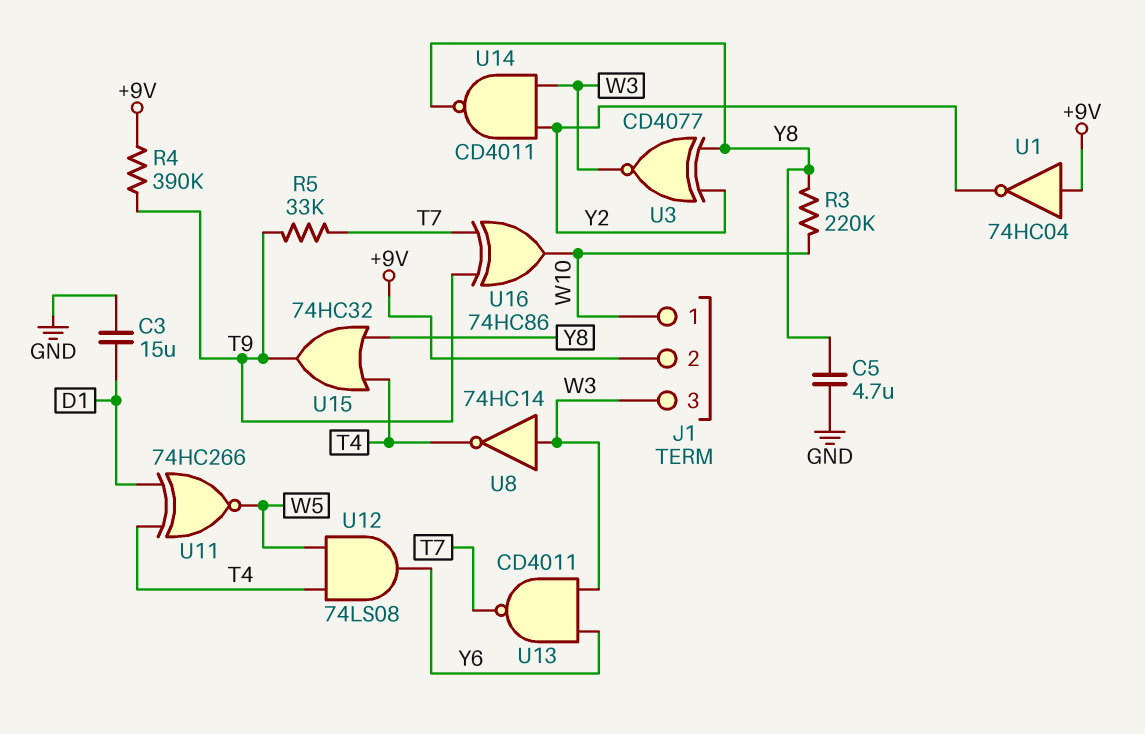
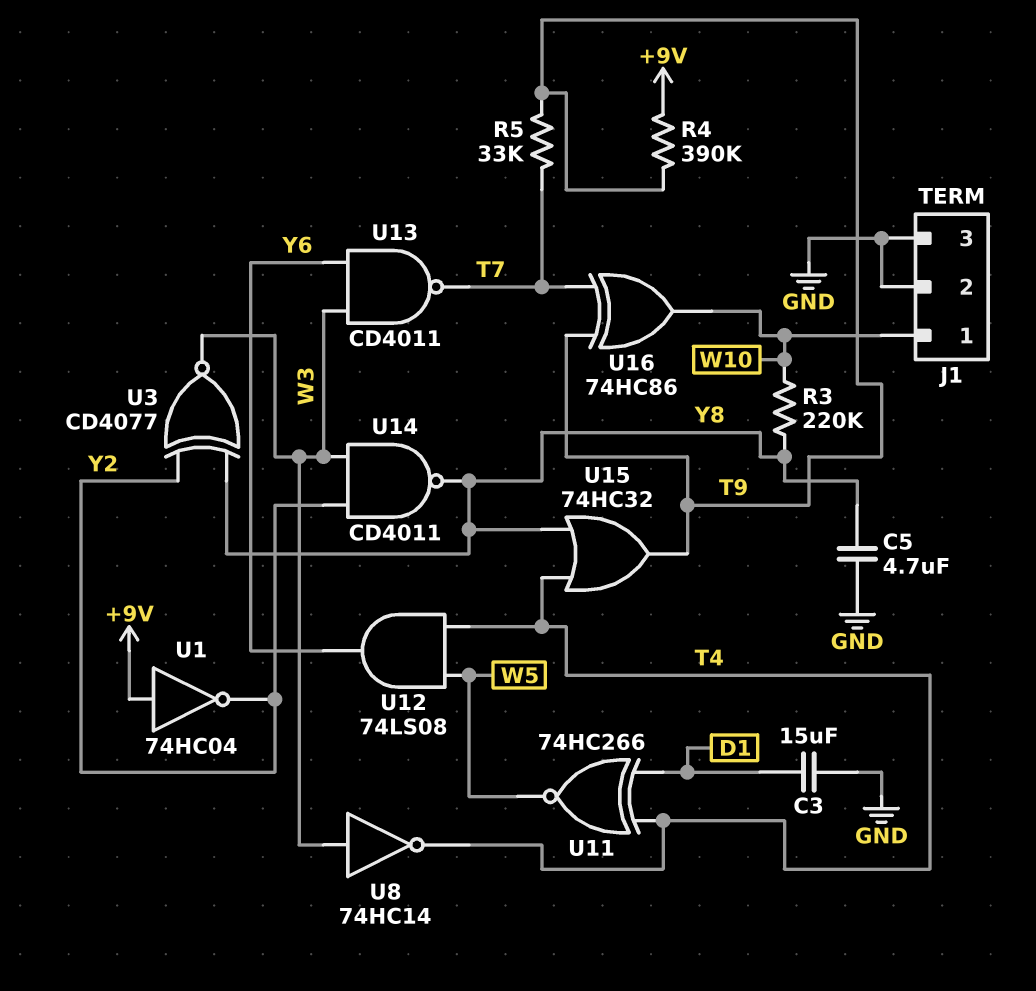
J1 pin 2: +9V -> GND
J1 pin 3: W3 -> GND

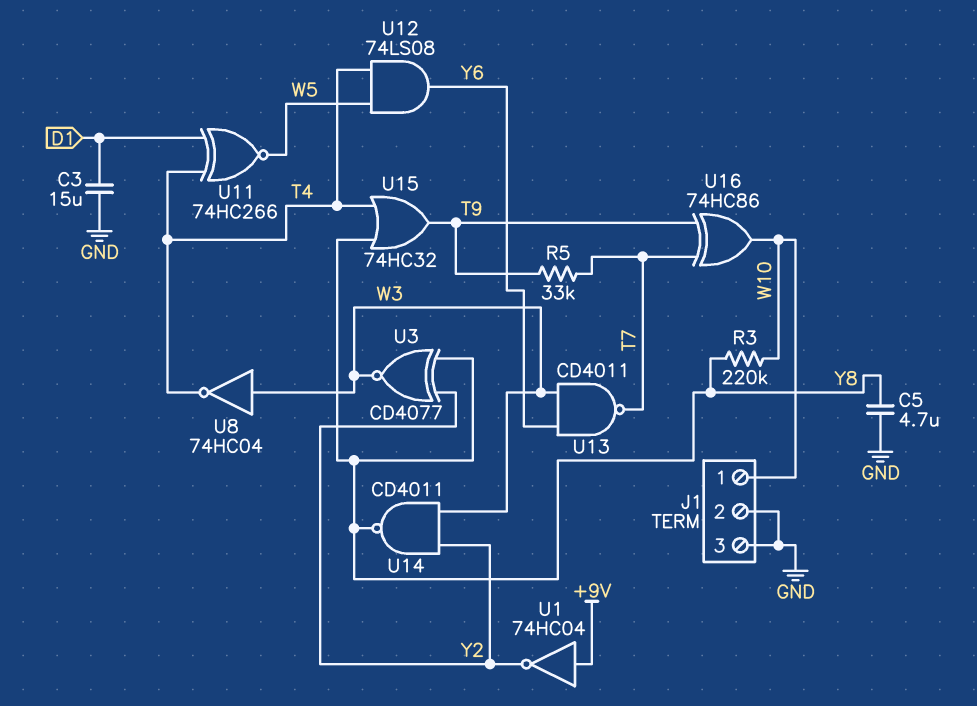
R4: 390k (+9V, T9) -> none
U8: NOT 74HC14 (in W3, out T4) -> NOT 74HC04 (in W3, out T4)

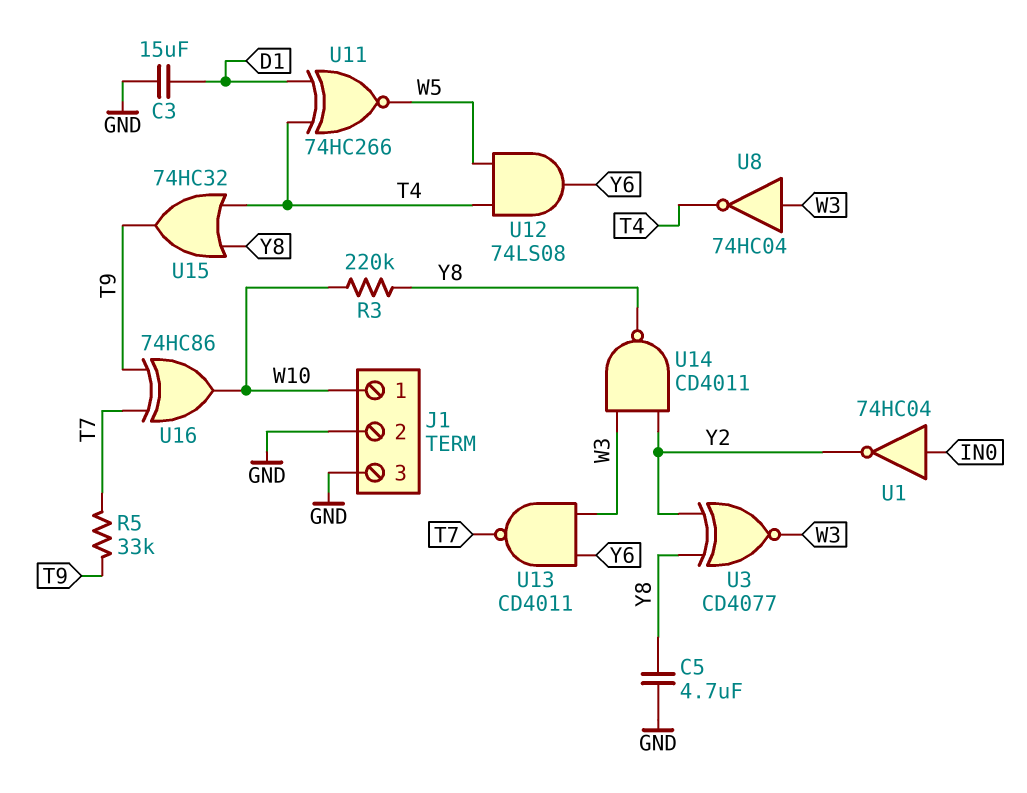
U1: NOT 74HC04 (in +9V, out Y2) -> NOT 74HC04 (in IN0, out Y2)

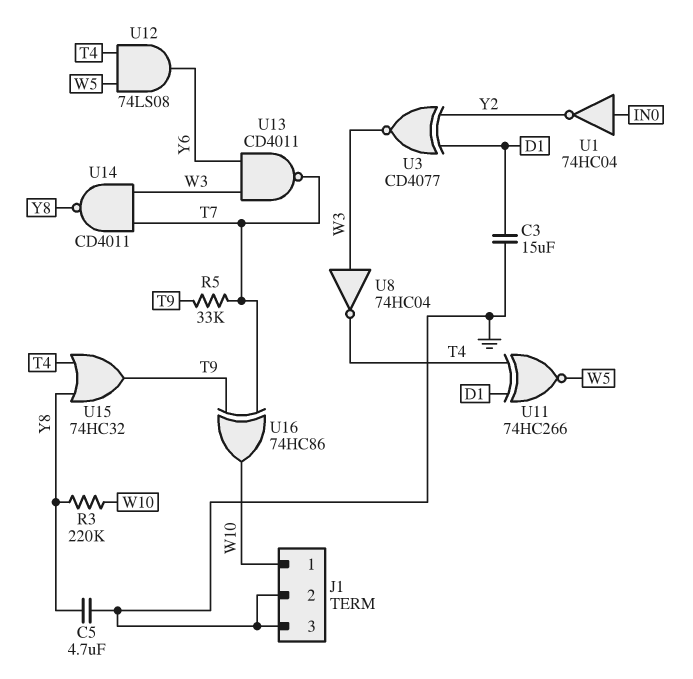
U3: XNOR CD4077 (in Y2, in Y8, out W3) -> XNOR CD4077 (in D1, in Y2, out W3)
U14: NAND CD4011 (in W3, in Y2, out Y8) -> NAND CD4011 (in T7, in W3, out Y8)

